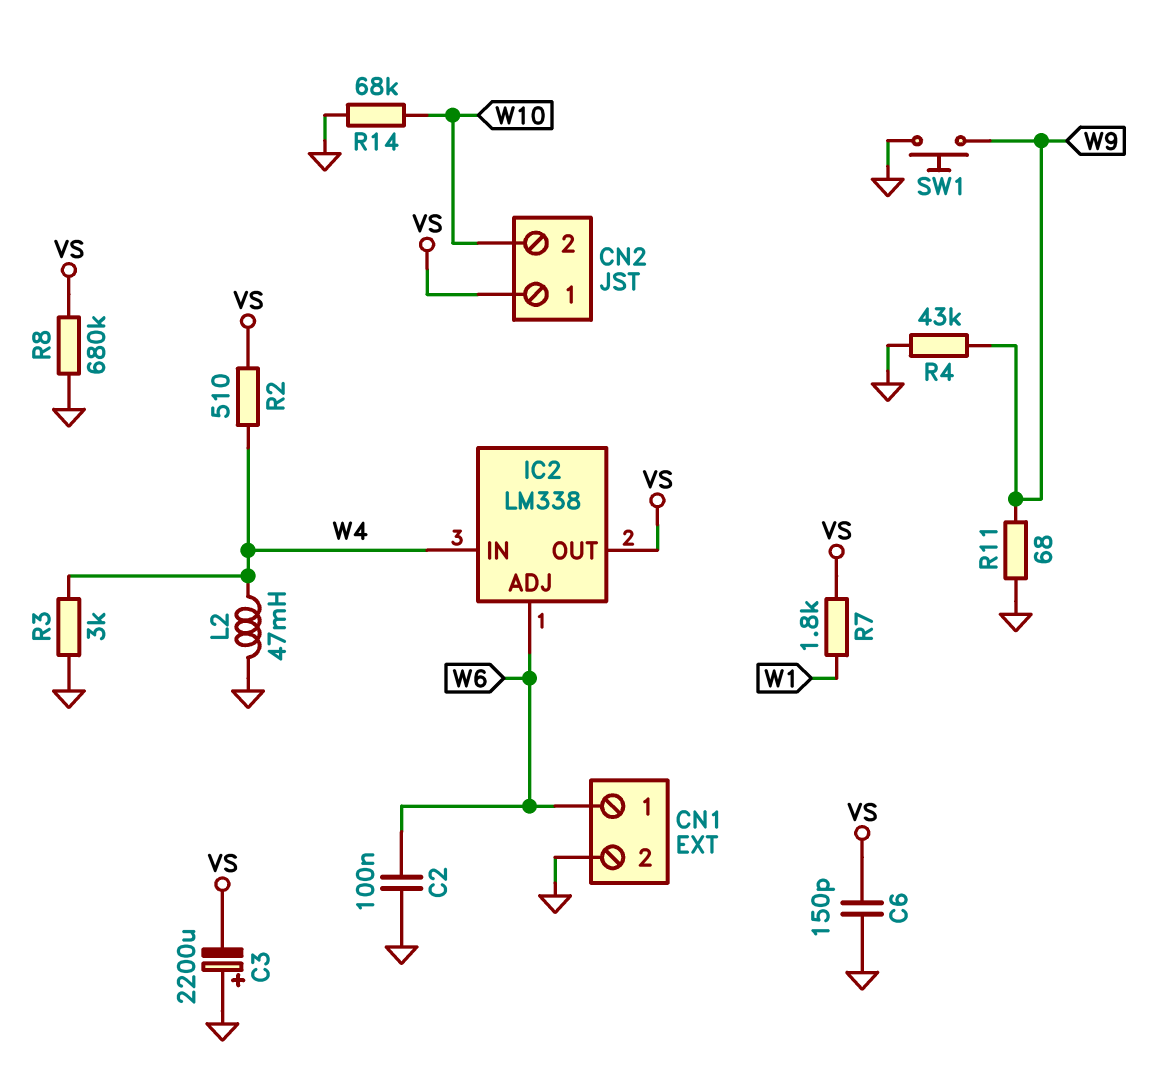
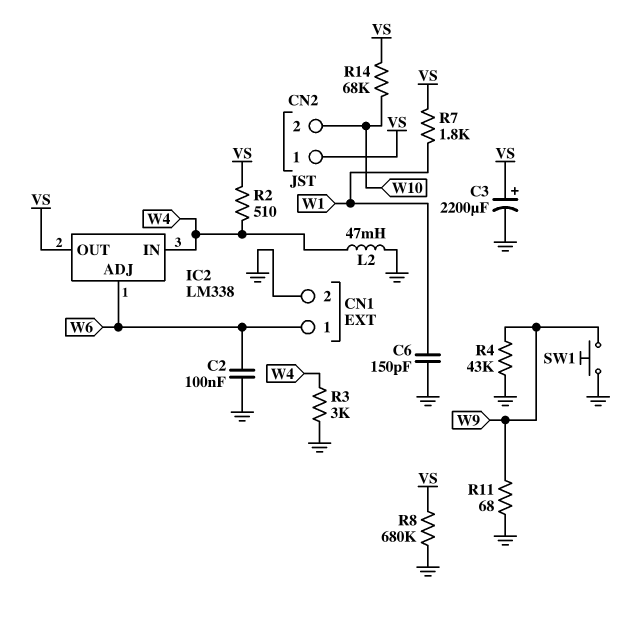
C3: 2200uF (plus GND, minus VS) -> 2200uF (plus VS, minus GND)
C6: 150pF (GND, VS) -> 150pF (GND, W1)
R14: 68k (GND, W10) -> 68k (VS, W10)

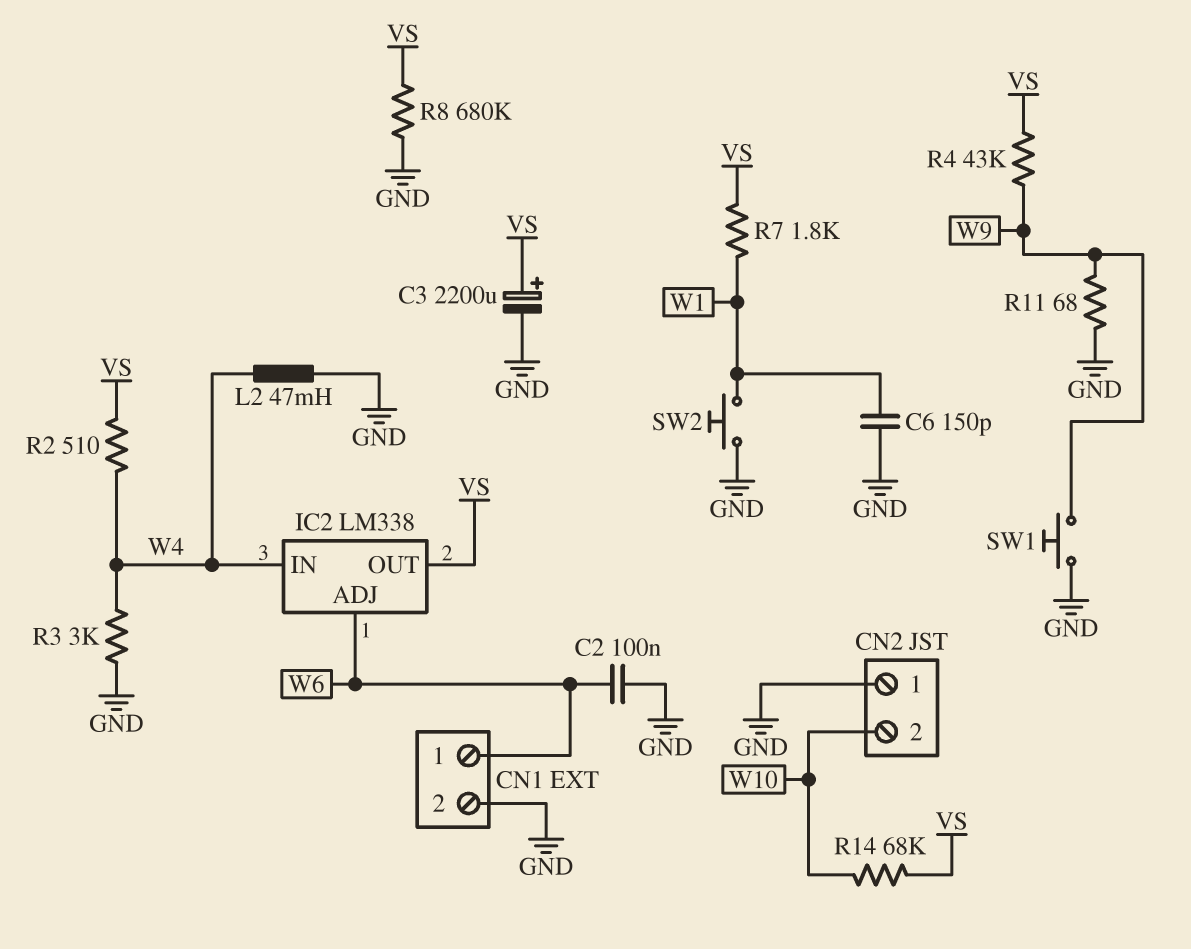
CN2 pin 1: VS -> GND
R4: 43k (GND, W9) -> 43k (VS, W9)
SW2: none -> button (GND, W1)

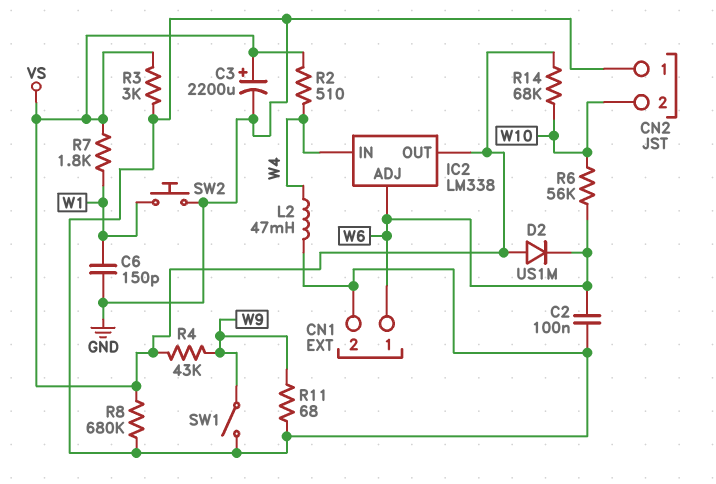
D2: none -> diode US1M (A VS, K W6)
R3: 3k (GND, W4) -> 3k (GND, VS)
R6: none -> 56k (W6, W10)
SW1: button (GND, W9) -> switch (GND, W9)

